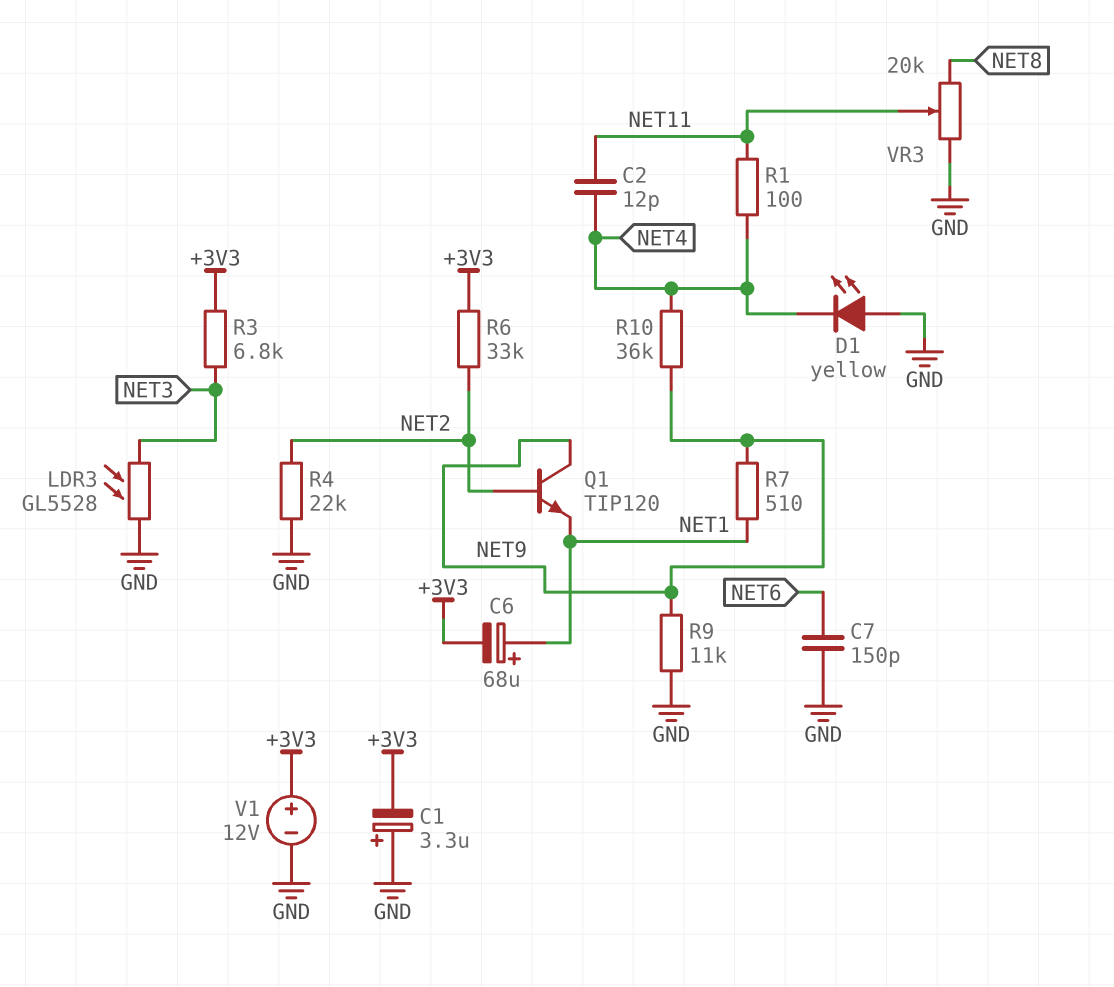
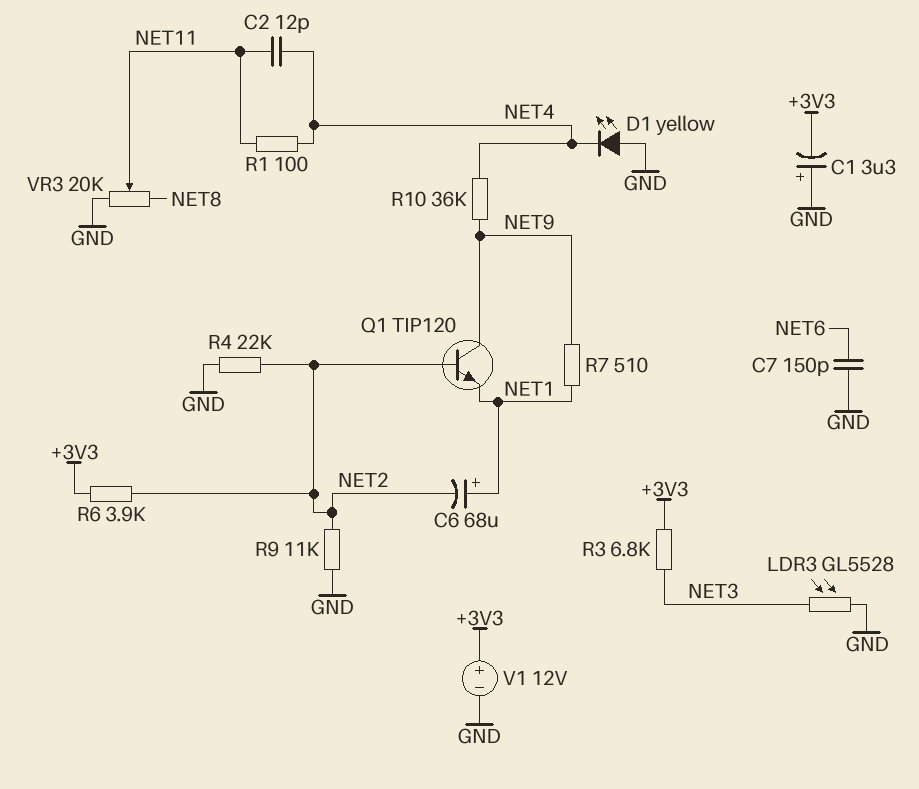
C6: 68uF (plus NET1, minus +3V3) -> 68uF (plus NET1, minus NET2)
R6: 33k (+3V3, NET2) -> 3.9k (+3V3, NET2)
R9: 11k (GND, NET9) -> 11k (GND, NET2)

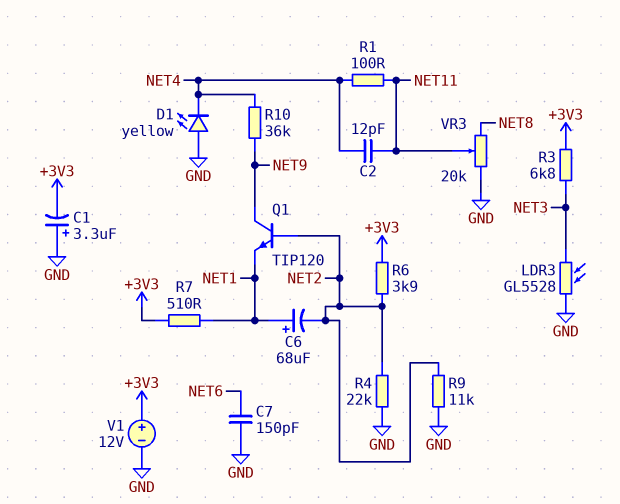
R7: 510 (NET1, NET9) -> 510 (+3V3, NET1)

